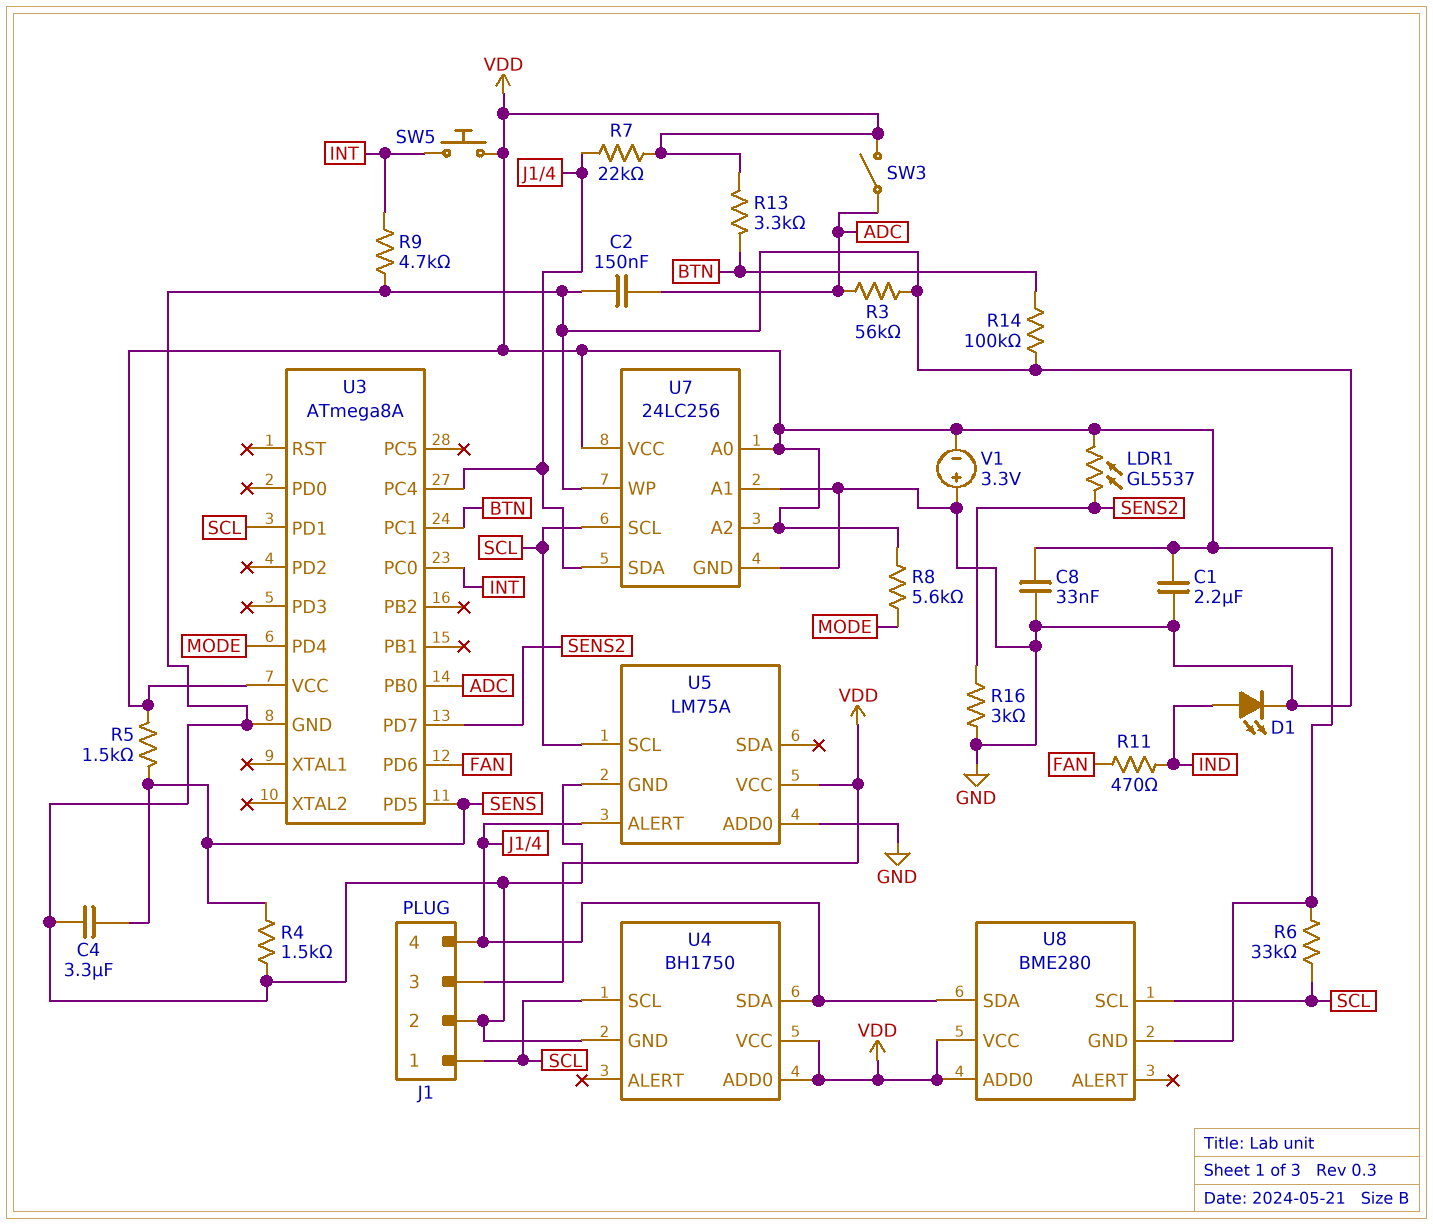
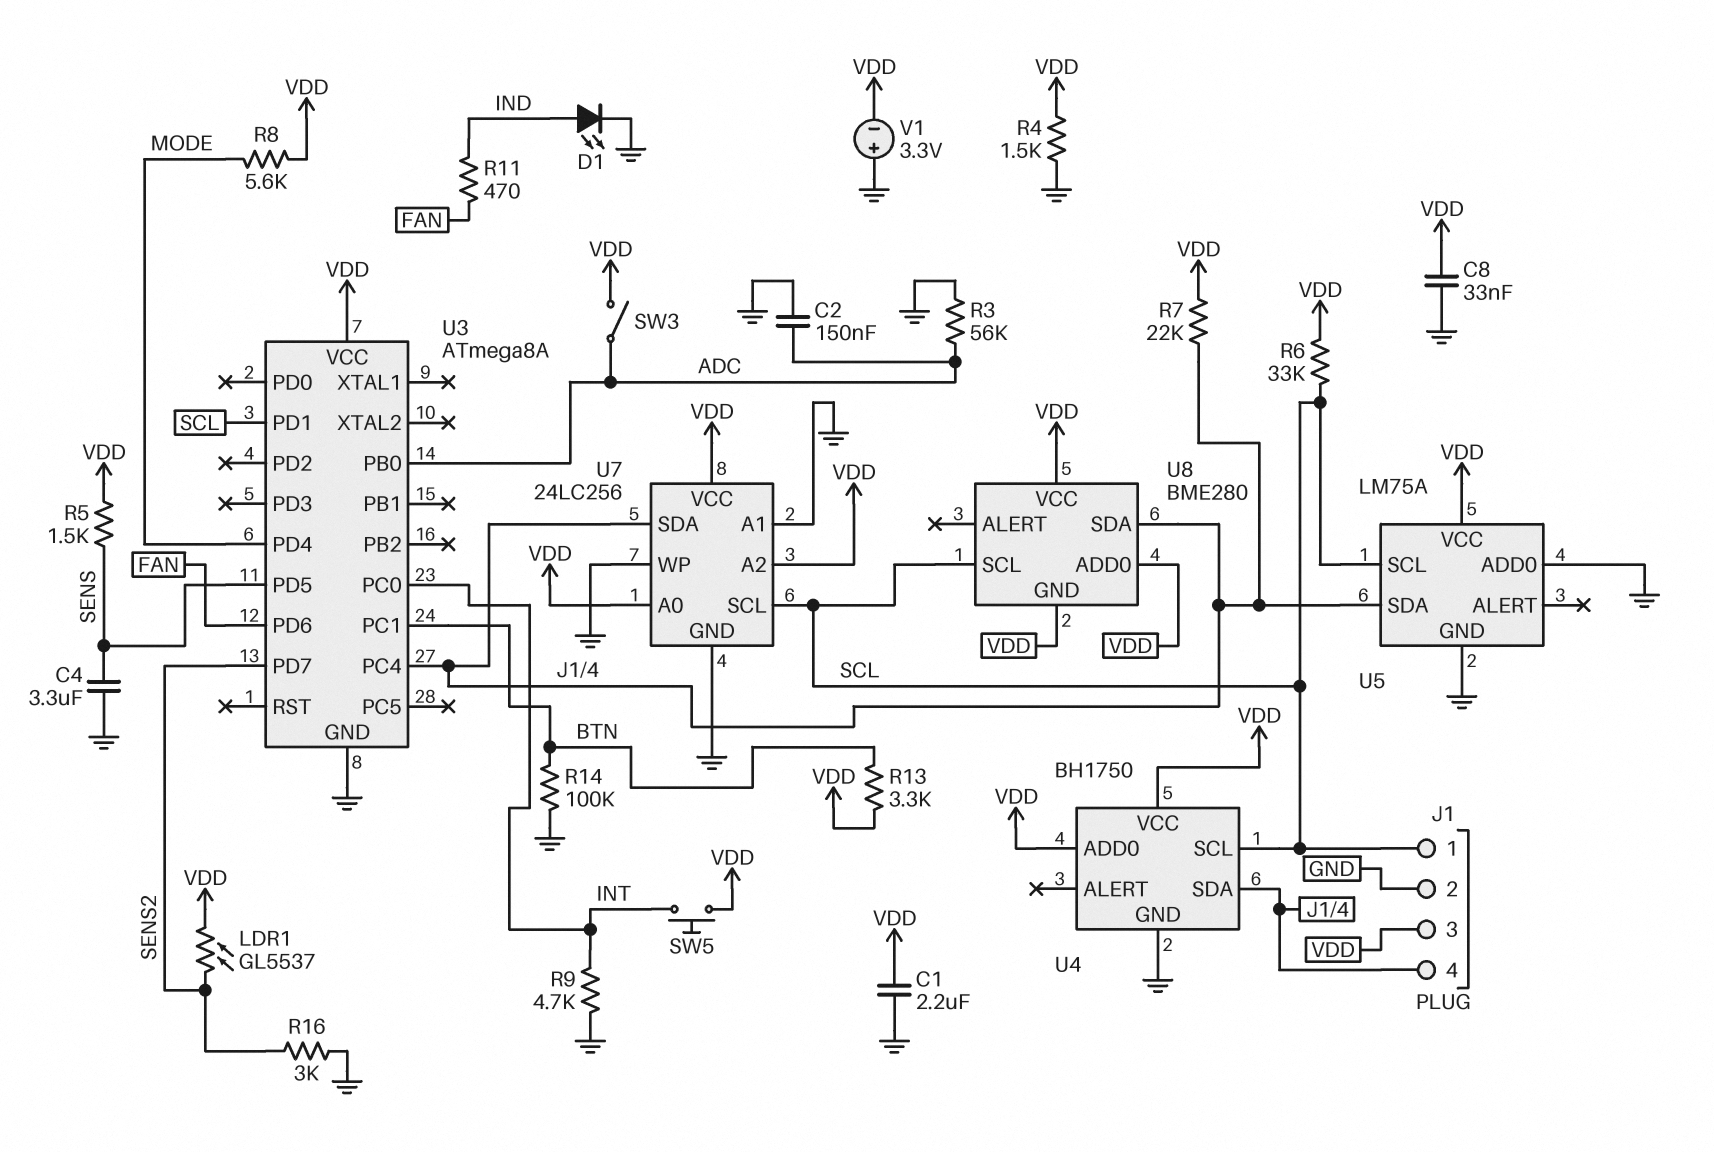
R4: 1.5k (GND, SENS) -> 1.5k (GND, VDD)
U5 pin ALERT: J1/4 -> none
U5 pin SDA: none -> J1/4

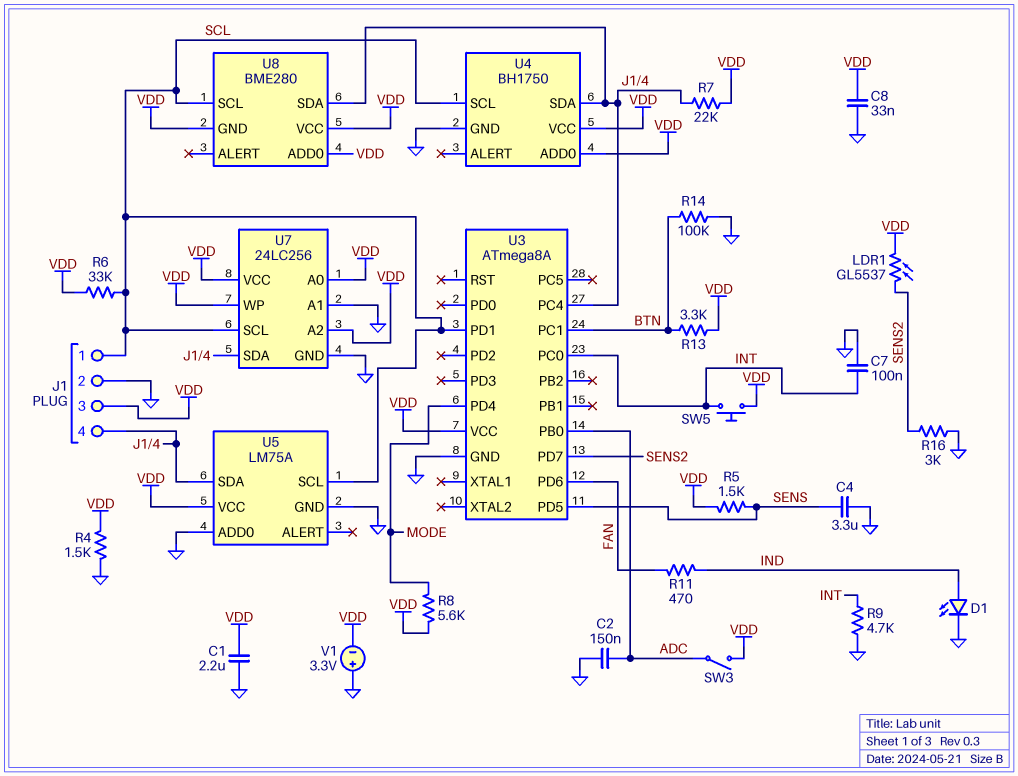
C7: none -> 100nF (GND, INT)
R3: 56k (ADC, GND) -> none
U7 pin WP: GND -> VDD

